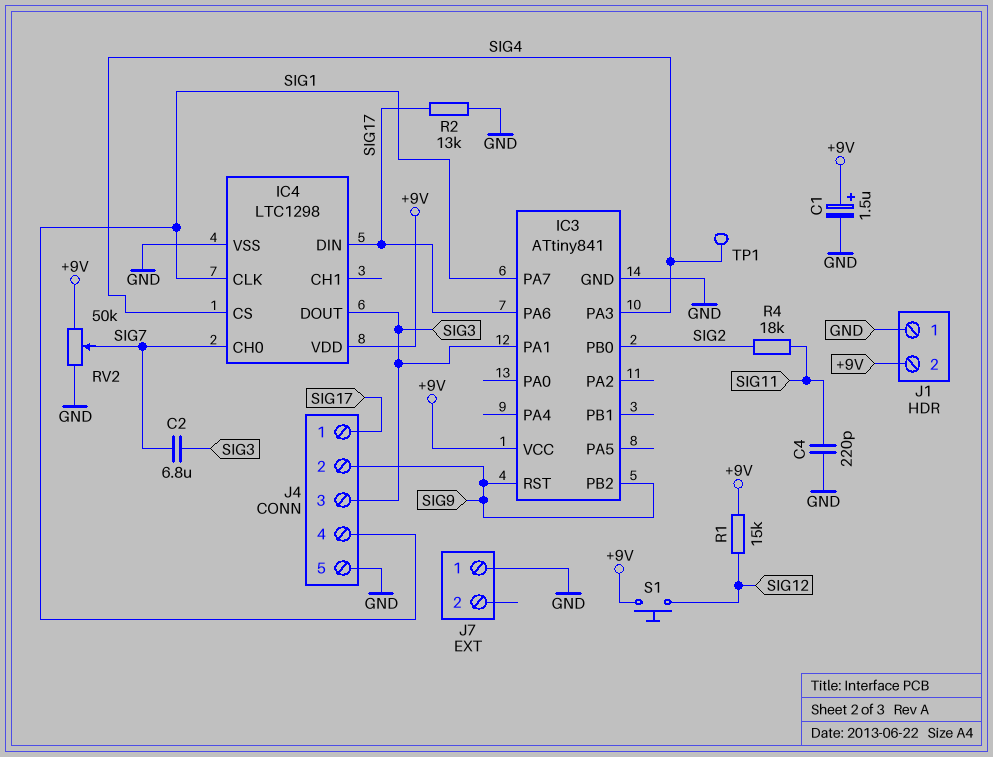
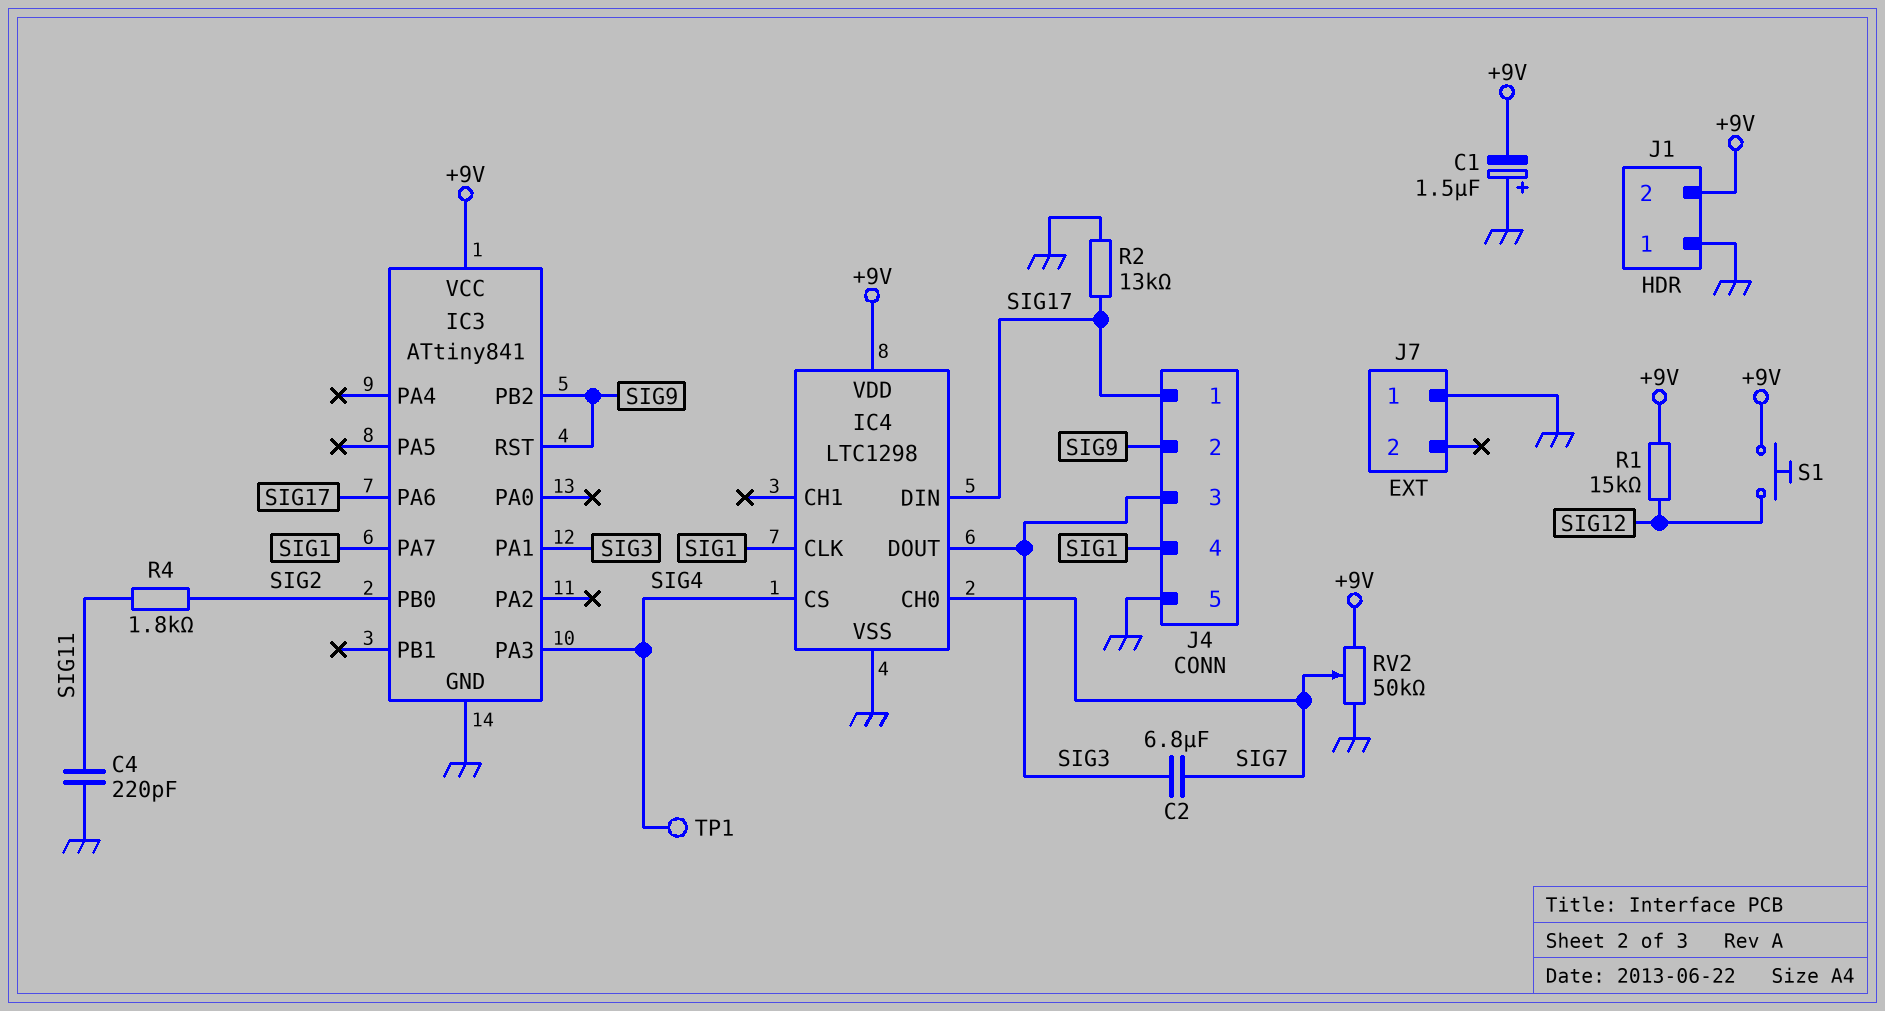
C1: 1.5uF (plus +9V, minus GND) -> 1.5uF (plus GND, minus +9V)
R4: 18k (SIG2, SIG11) -> 1.8k (SIG2, SIG11)

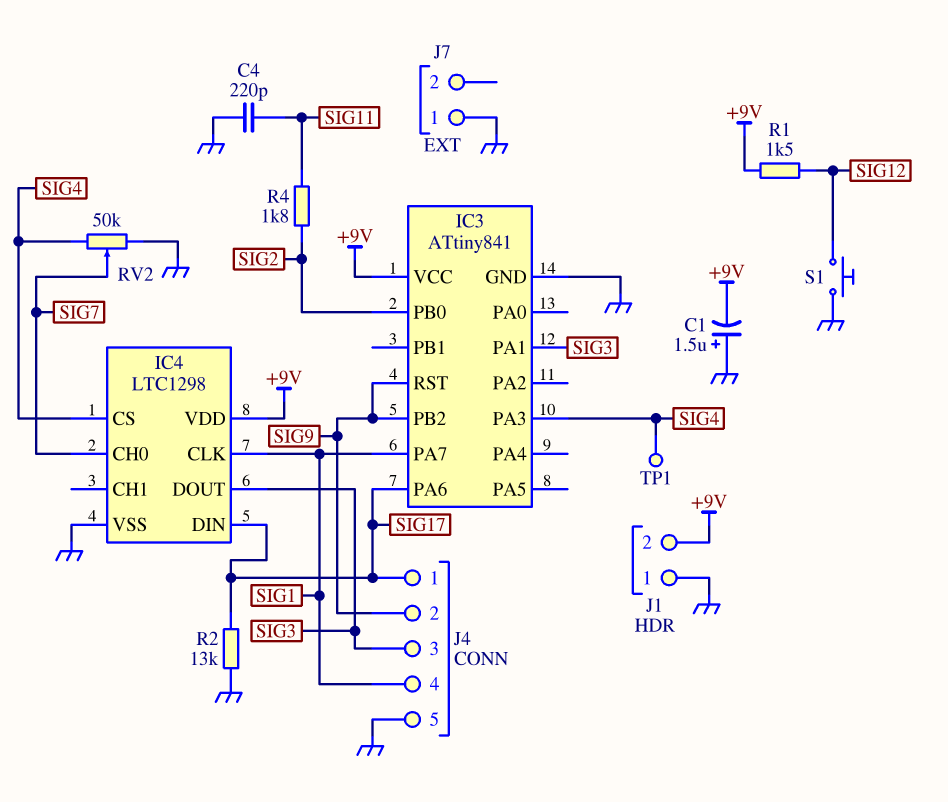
C2: 6.8uF (SIG3, SIG7) -> none
R1: 15k (+9V, SIG12) -> 1.5k (+9V, SIG12)
RV2: 50k (+9V, GND, wiper SIG7) -> 50k (GND, SIG4, wiper SIG7)
S1: button (+9V, SIG12) -> button (GND, SIG12)

